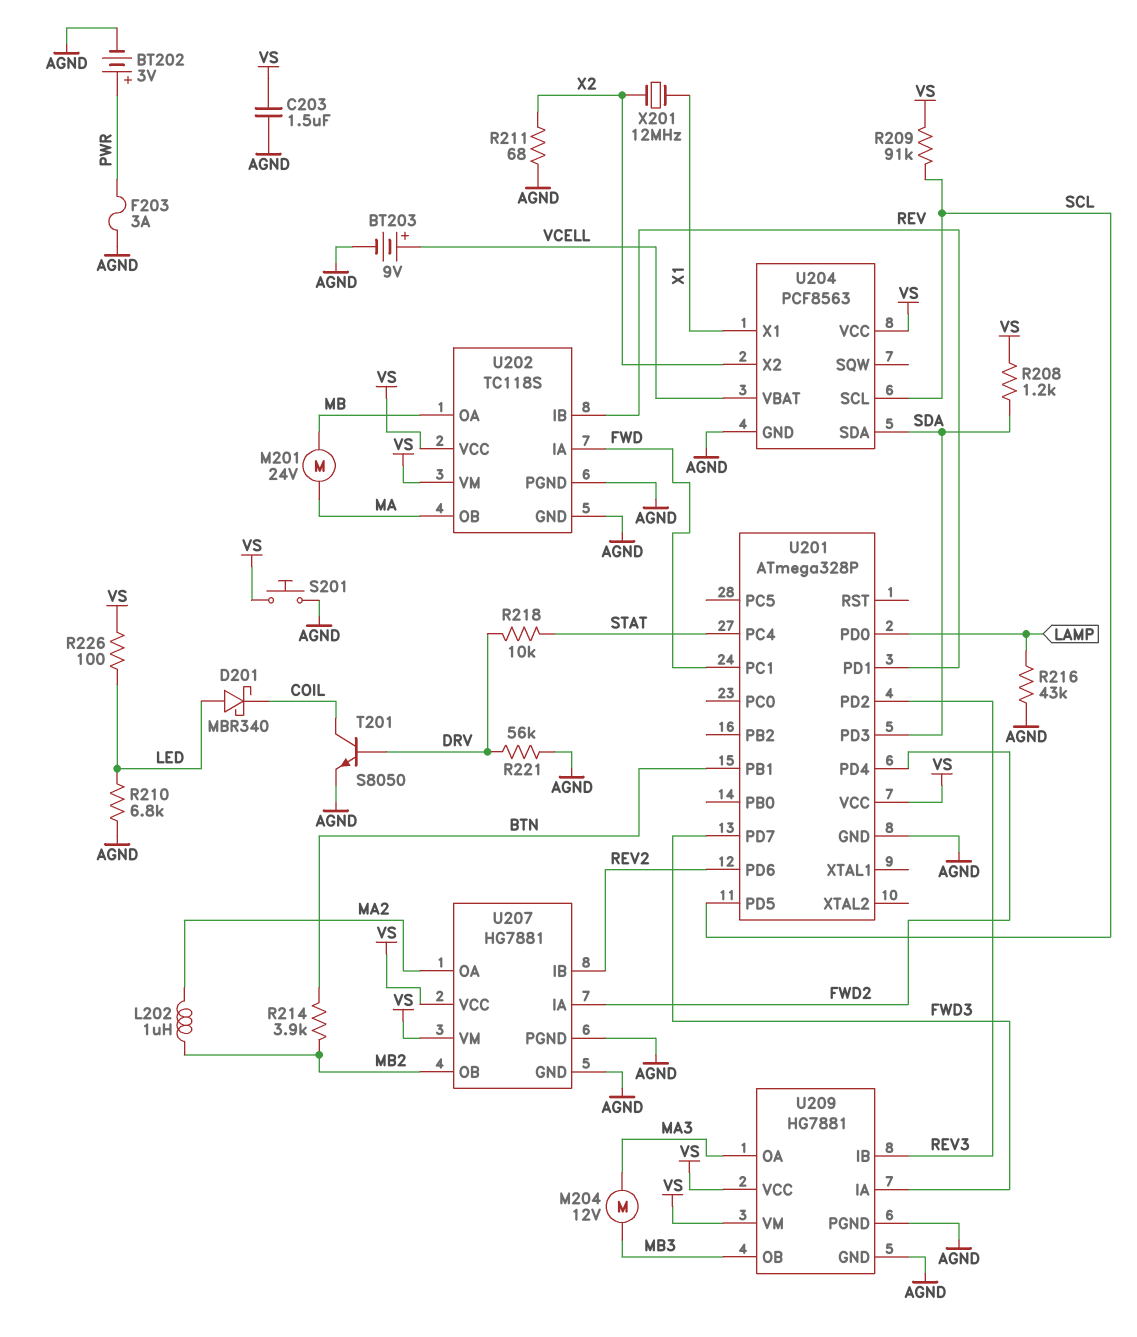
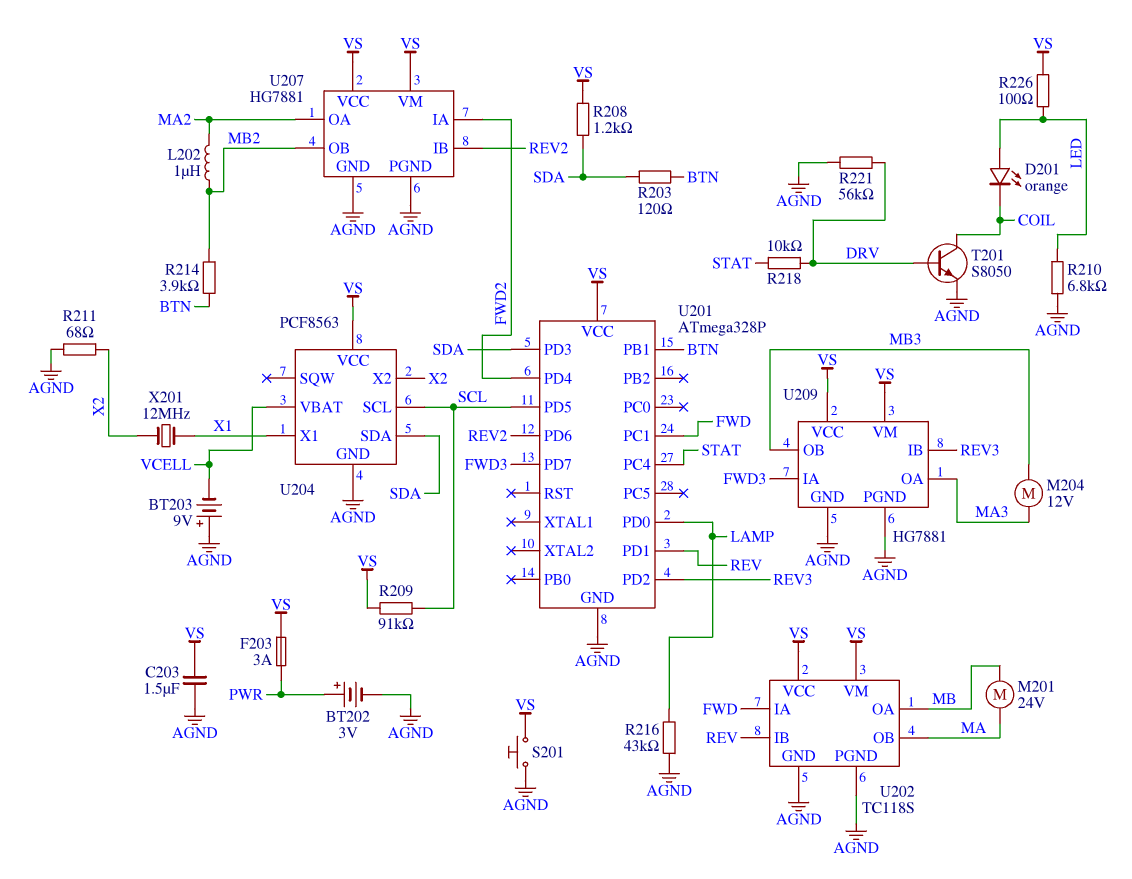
BT203: 9V (plus VCELL, minus AGND) -> 9V (plus AGND, minus VCELL)
D201: schottky MBR340 (A LED, K COIL) -> LED orange (A LED, K COIL)
F203: 3A (AGND, PWR) -> 3A (PWR, VS)
R203: none -> 120 (BTN, SDA)

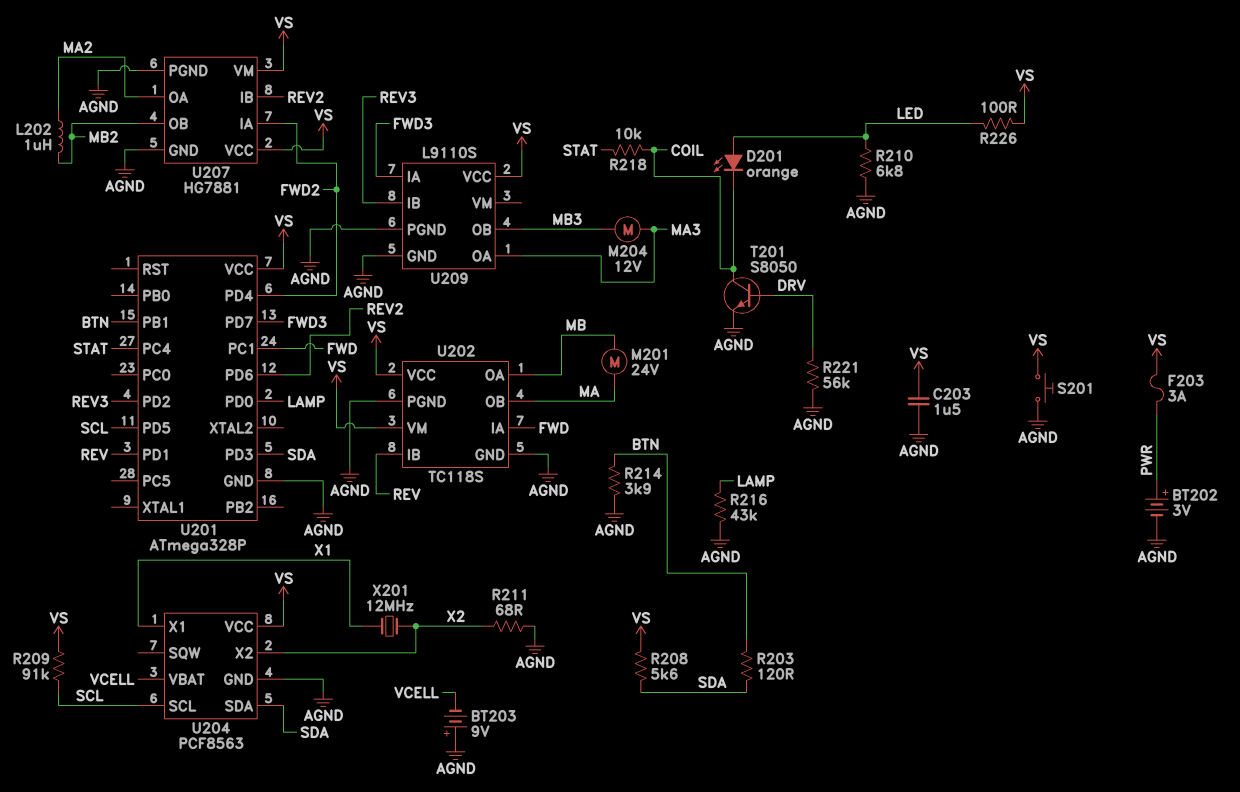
R208: 1.2k (SDA, VS) -> 5.6k (SDA, VS)
R214: 3.9k (BTN, MB2) -> 3.9k (AGND, BTN)
R218: 10k (DRV, STAT) -> 10k (COIL, STAT)
U209: HG7881 -> L9110S
U209 pin VM: VS -> none

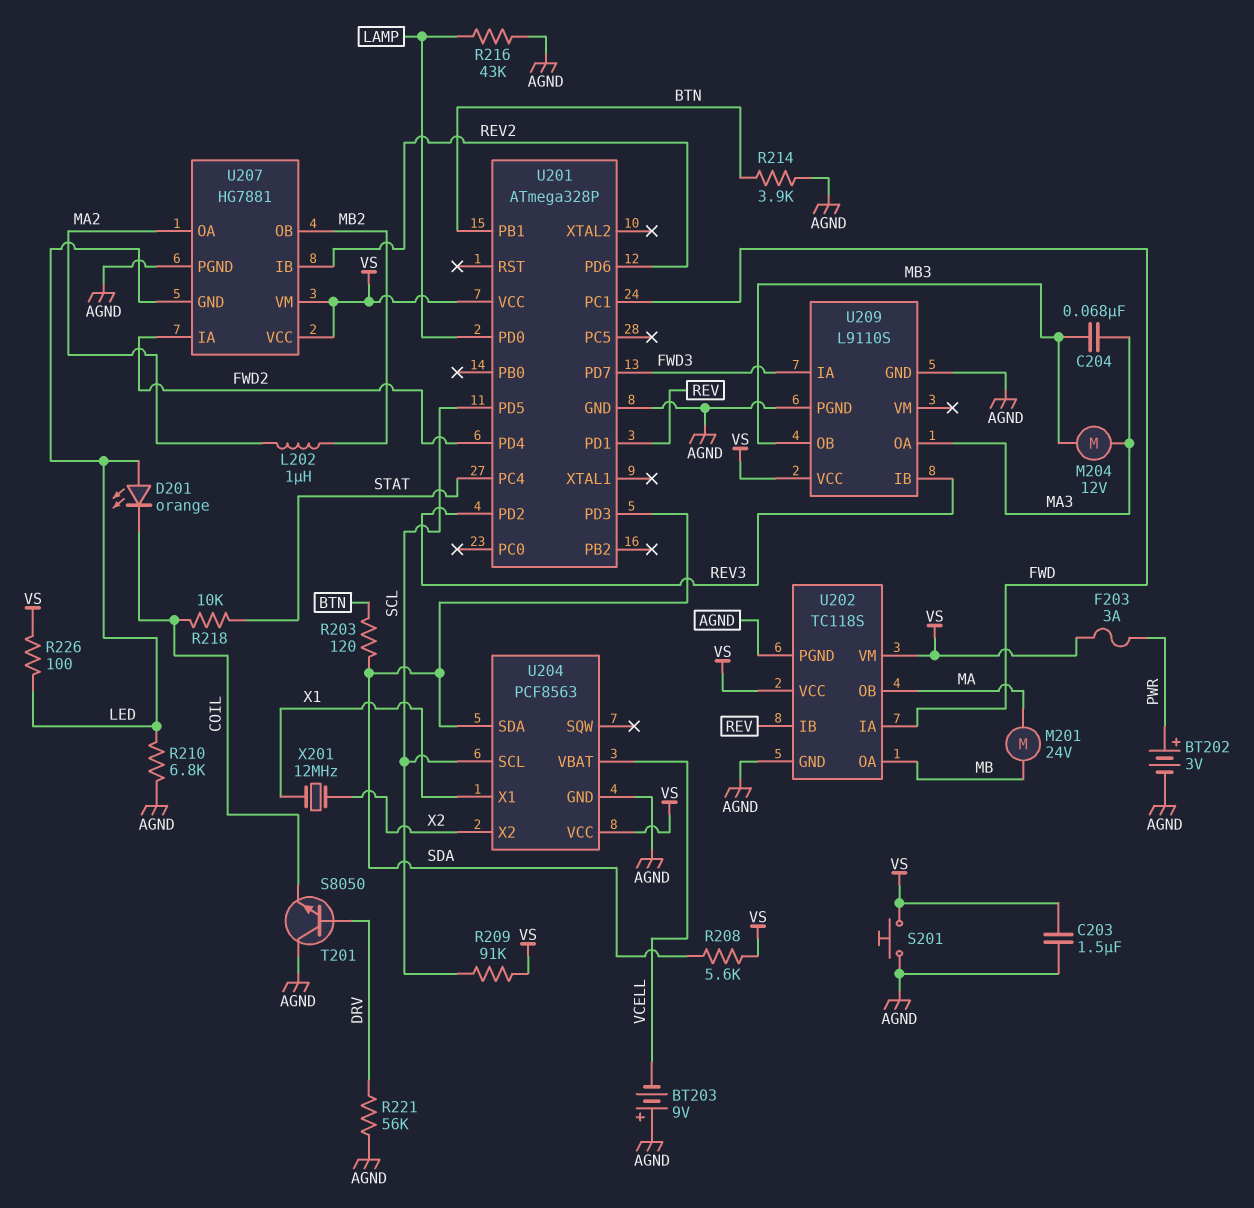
C204: none -> 68nF (MA3, MB3)
R211: 68 (AGND, X2) -> none
T201: NPN S8050 (B DRV, C COIL, E AGND) -> NPN S8050 (B DRV, C AGND, E COIL)
U207 pin GND: AGND -> LED

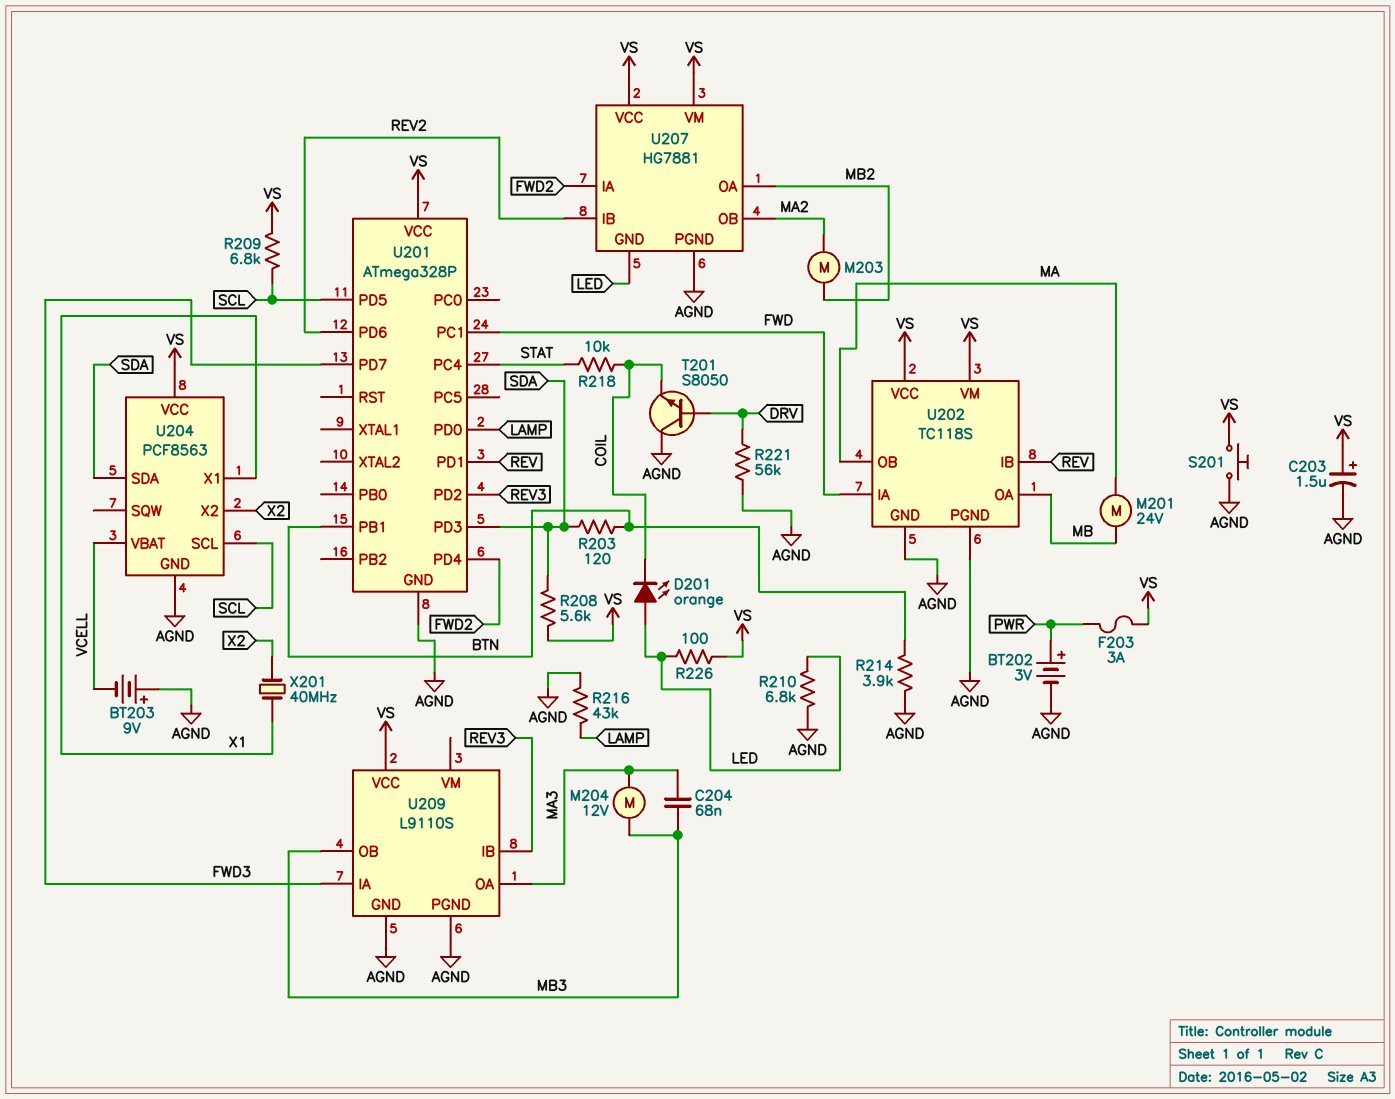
C203: 1.5uF (AGND, VS) -> 1.5uF (plus VS, minus AGND)
L202: 1uH (MA2, MB2) -> none
M203: none -> motor (MA2, MB2)
R209: 91k (SCL, VS) -> 6.8k (SCL, VS)
U207 pin OA: MA2 -> MB2
U207 pin OB: MB2 -> MA2
X201: 12MHz (X1, X2) -> 40MHz (X1, X2)

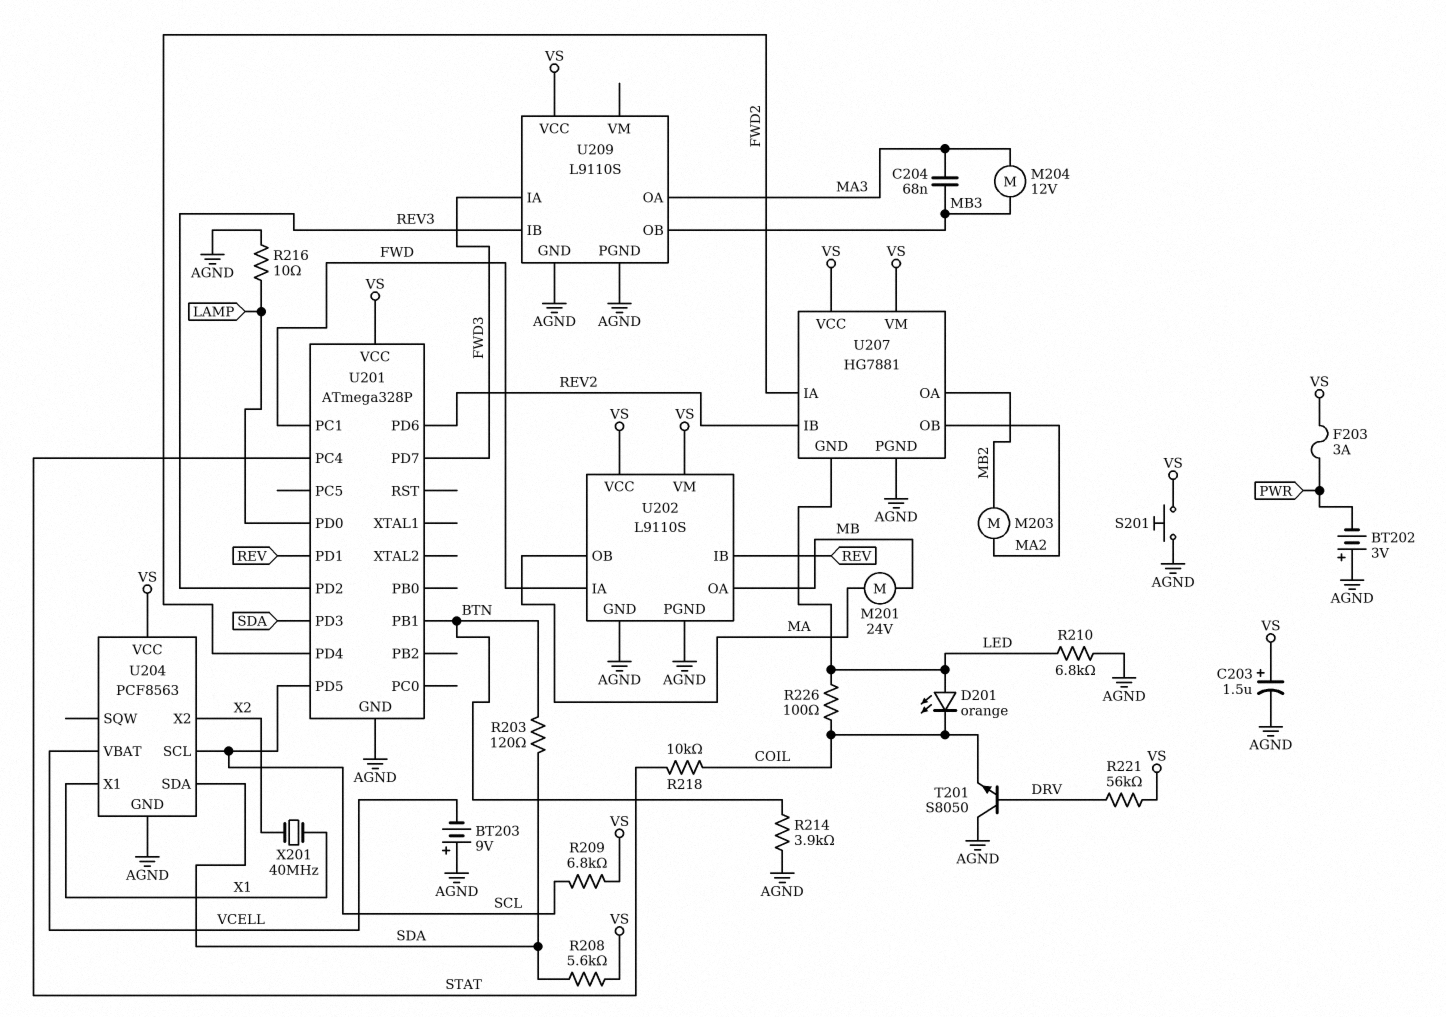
BT202: 3V (plus PWR, minus AGND) -> 3V (plus AGND, minus PWR)
R216: 43k (AGND, LAMP) -> 10 (AGND, LAMP)
R221: 56k (AGND, DRV) -> 56k (DRV, VS)
R226: 100 (LED, VS) -> 100 (COIL, LED)
U202: TC118S -> L9110S

